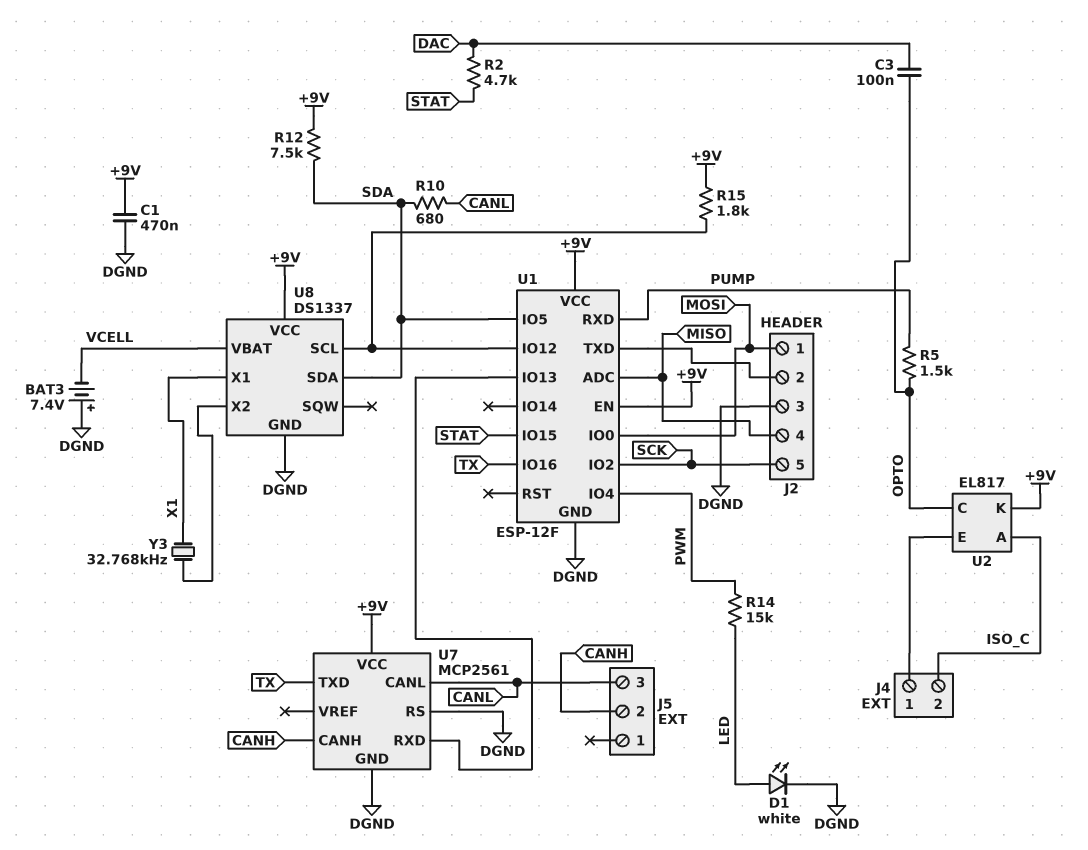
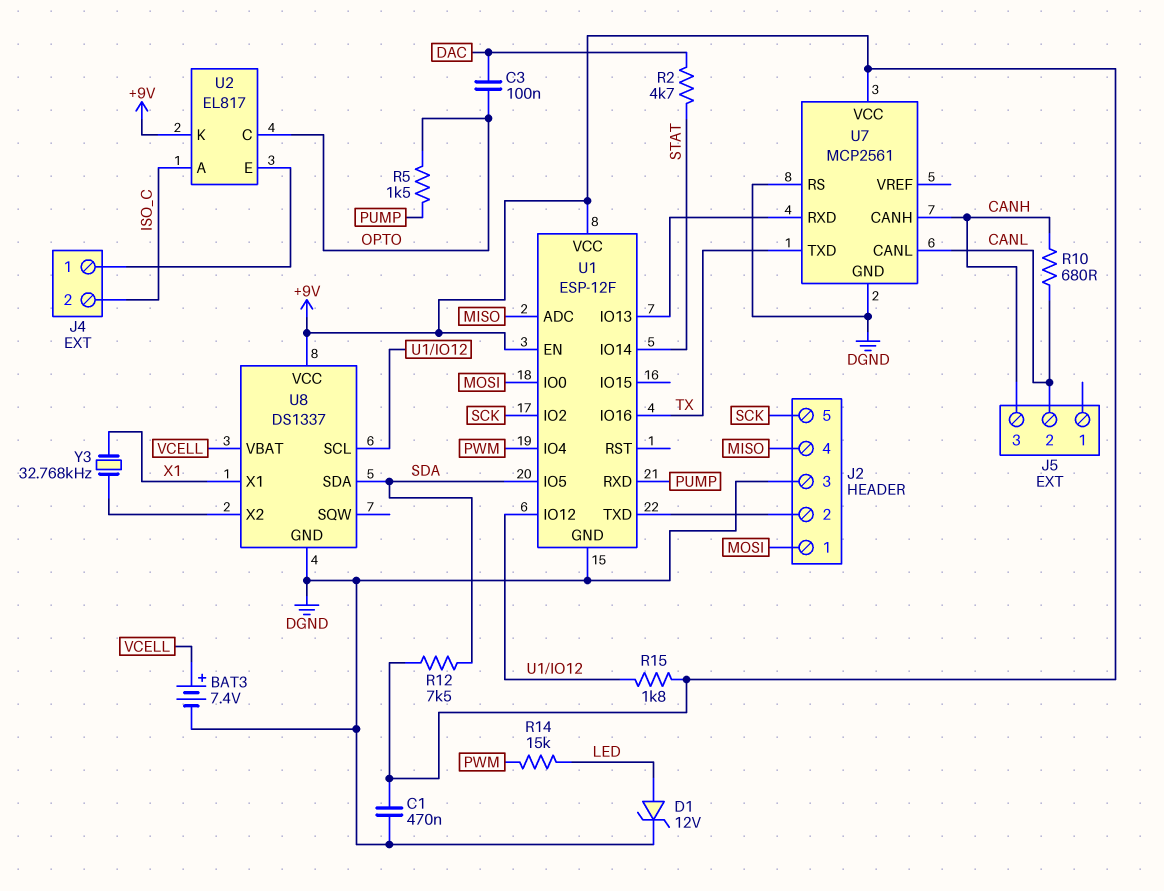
BAT3: 7.4V (plus DGND, minus VCELL) -> 7.4V (plus VCELL, minus DGND)
D1: LED white (A LED, K DGND) -> zener 12V (A LED, K DGND)
J5 pin 2: CANH -> CANL
J5 pin 3: CANL -> CANH
R10: 680 (CANL, SDA) -> 680 (CANH, CANL)
U1 pin IO14: none -> STAT
U1 pin IO15: STAT -> none

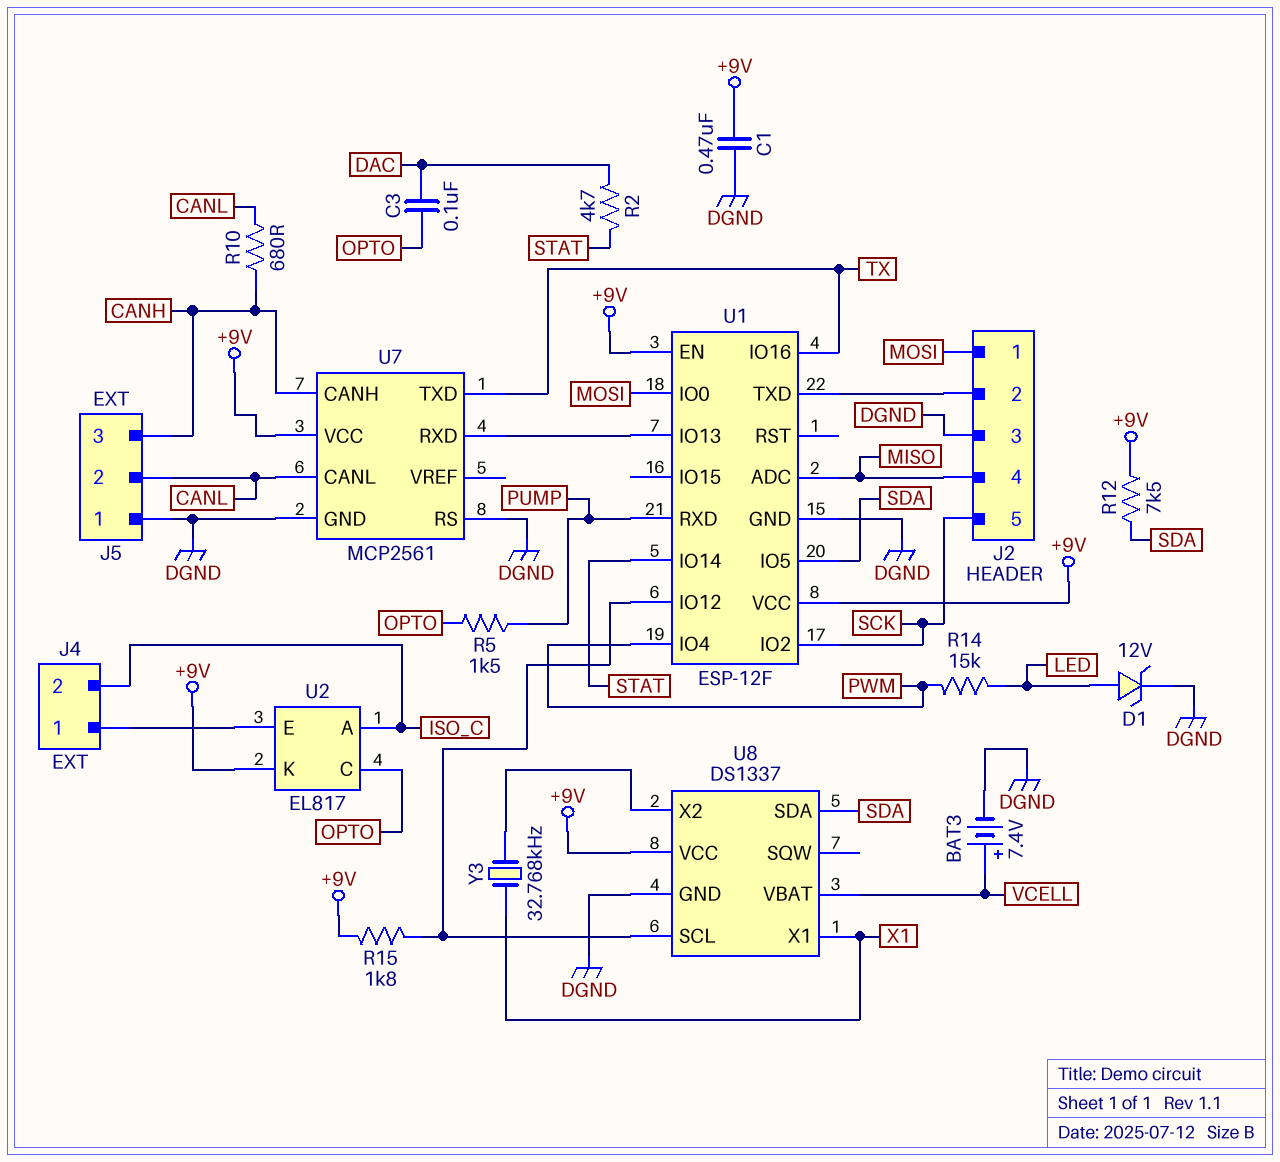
J5 pin 1: none -> DGND

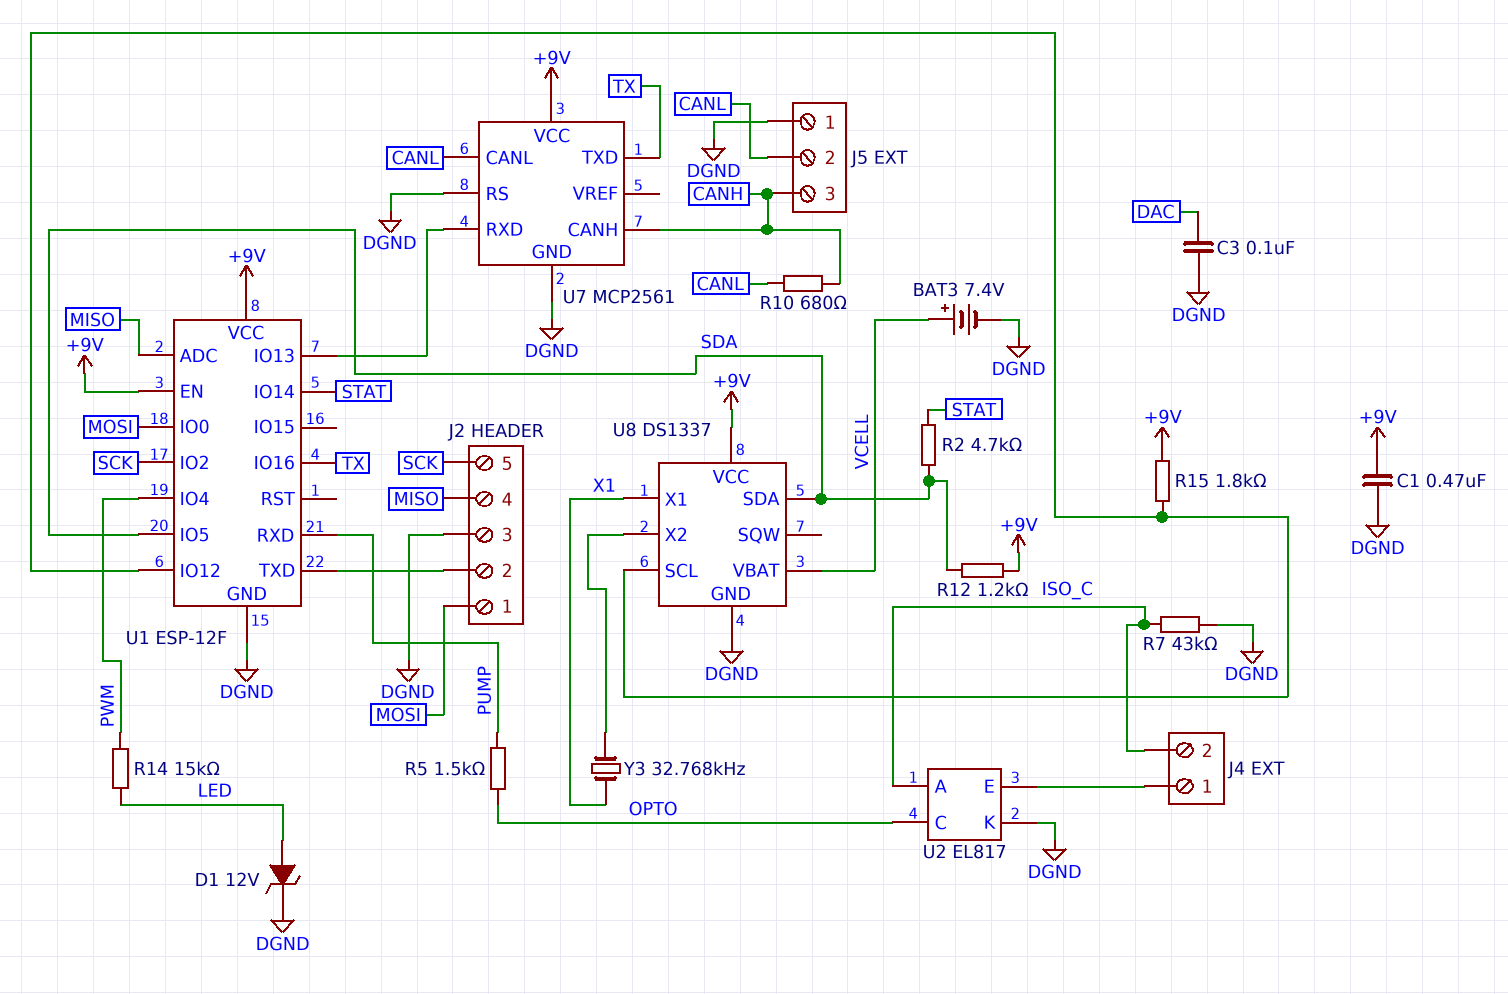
C3: 100nF (DAC, OPTO) -> 100nF (DAC, DGND)
R2: 4.7k (DAC, STAT) -> 4.7k (SDA, STAT)
R7: none -> 43k (DGND, ISO_C)
R12: 7.5k (+9V, SDA) -> 1.2k (+9V, SDA)
U2 pin K: +9V -> DGND

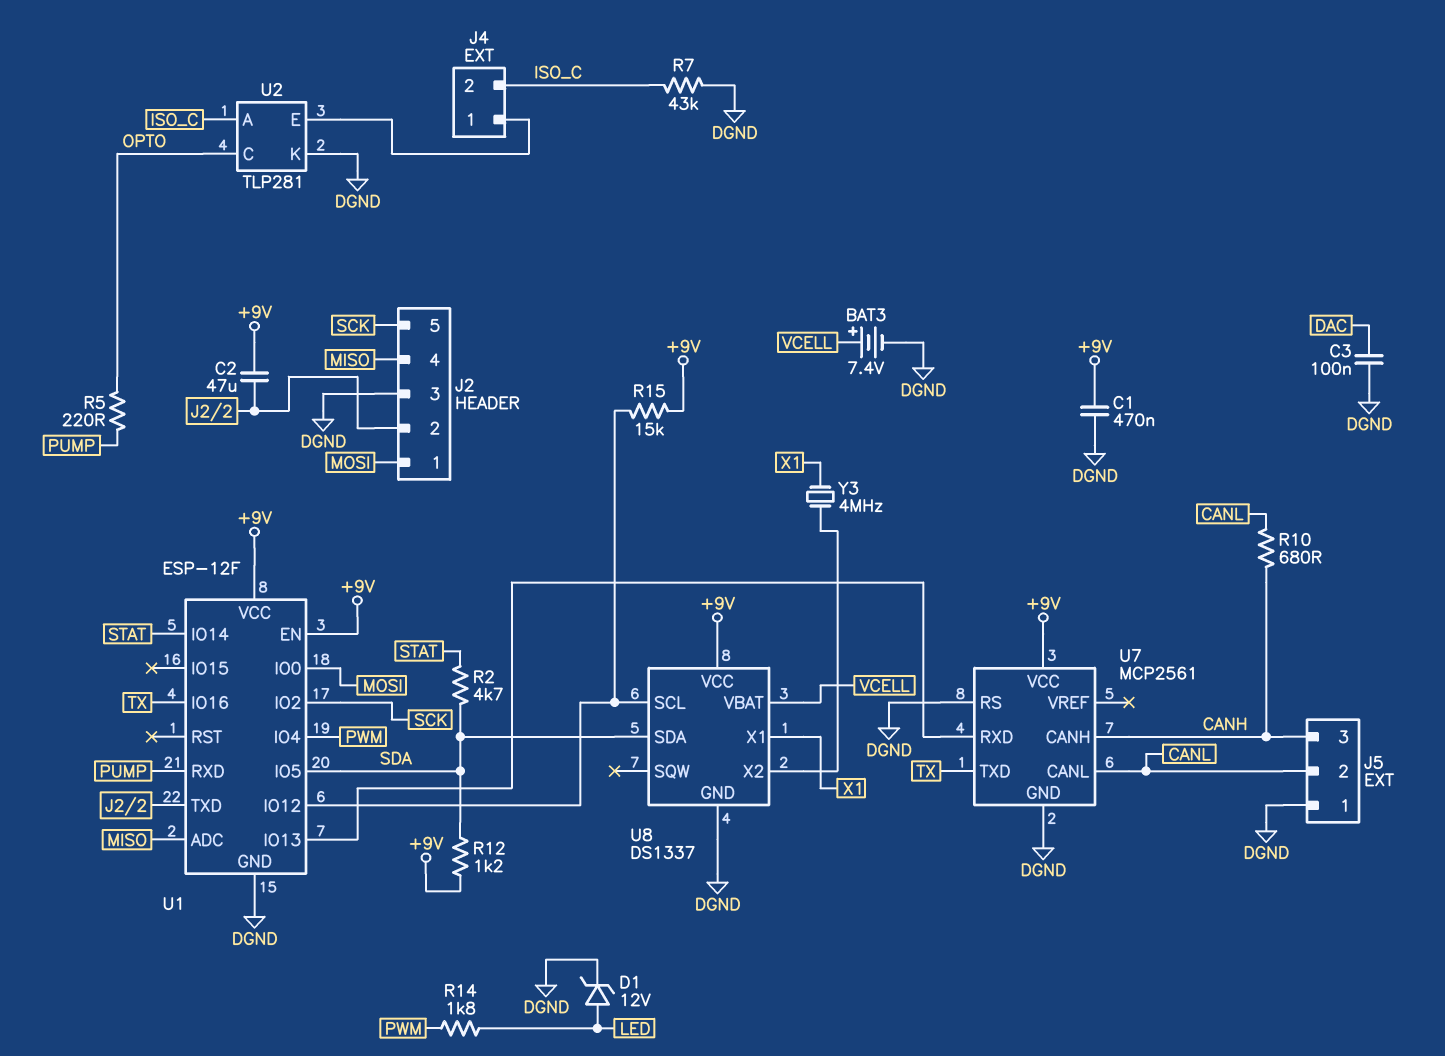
C2: none -> 47uF (+9V, J2/2)
R5: 1.5k (OPTO, PUMP) -> 220 (OPTO, PUMP)
R14: 15k (LED, PWM) -> 1.8k (LED, PWM)
R15: 1.8k (+9V, U1/IO12) -> 15k (+9V, U1/IO12)
U2: EL817 -> TLP281
Y3: 32.768kHz (U8/X2, X1) -> 4MHz (U8/X2, X1)

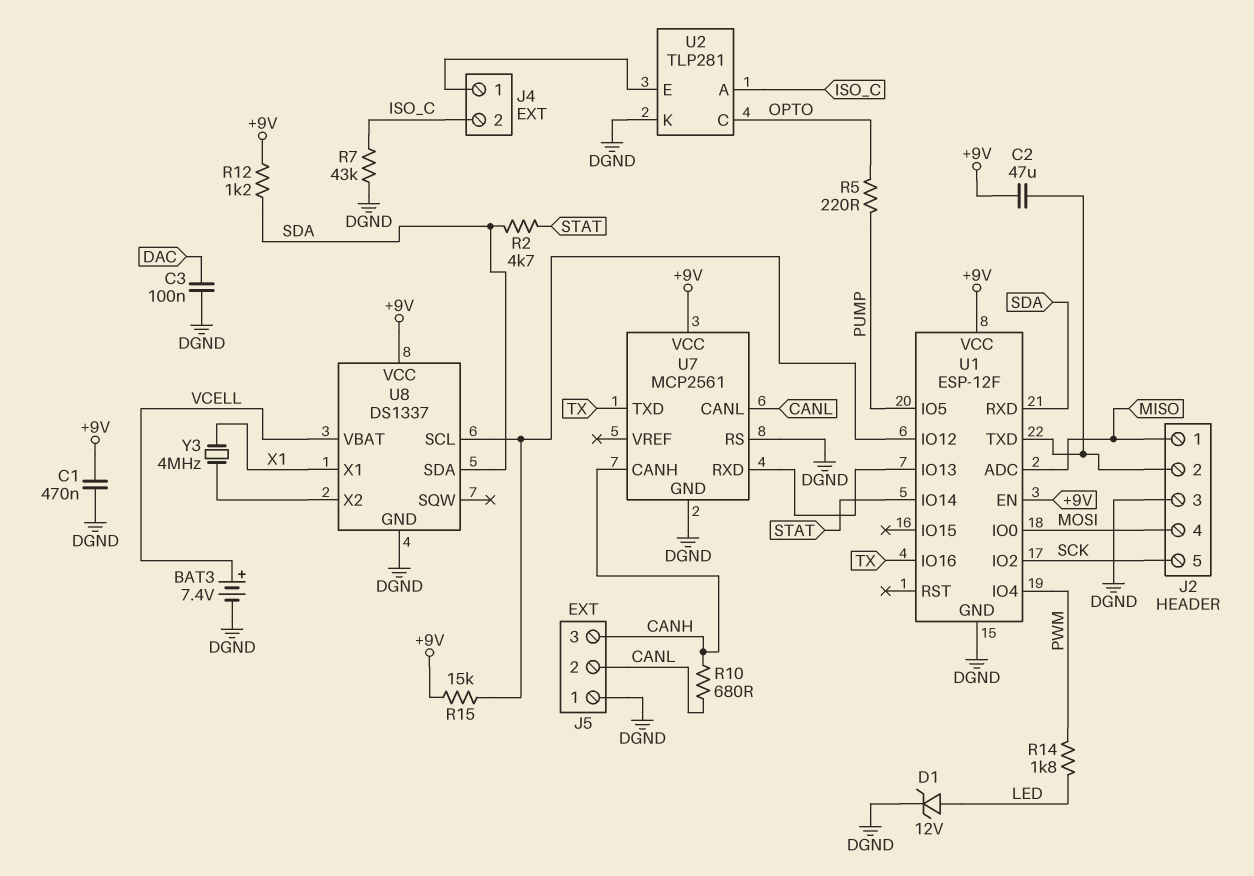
J2 pin 1: MOSI -> MISO
J2 pin 4: MISO -> MOSI
U1 pin IO5: SDA -> PUMP
U1 pin RXD: PUMP -> SDA

